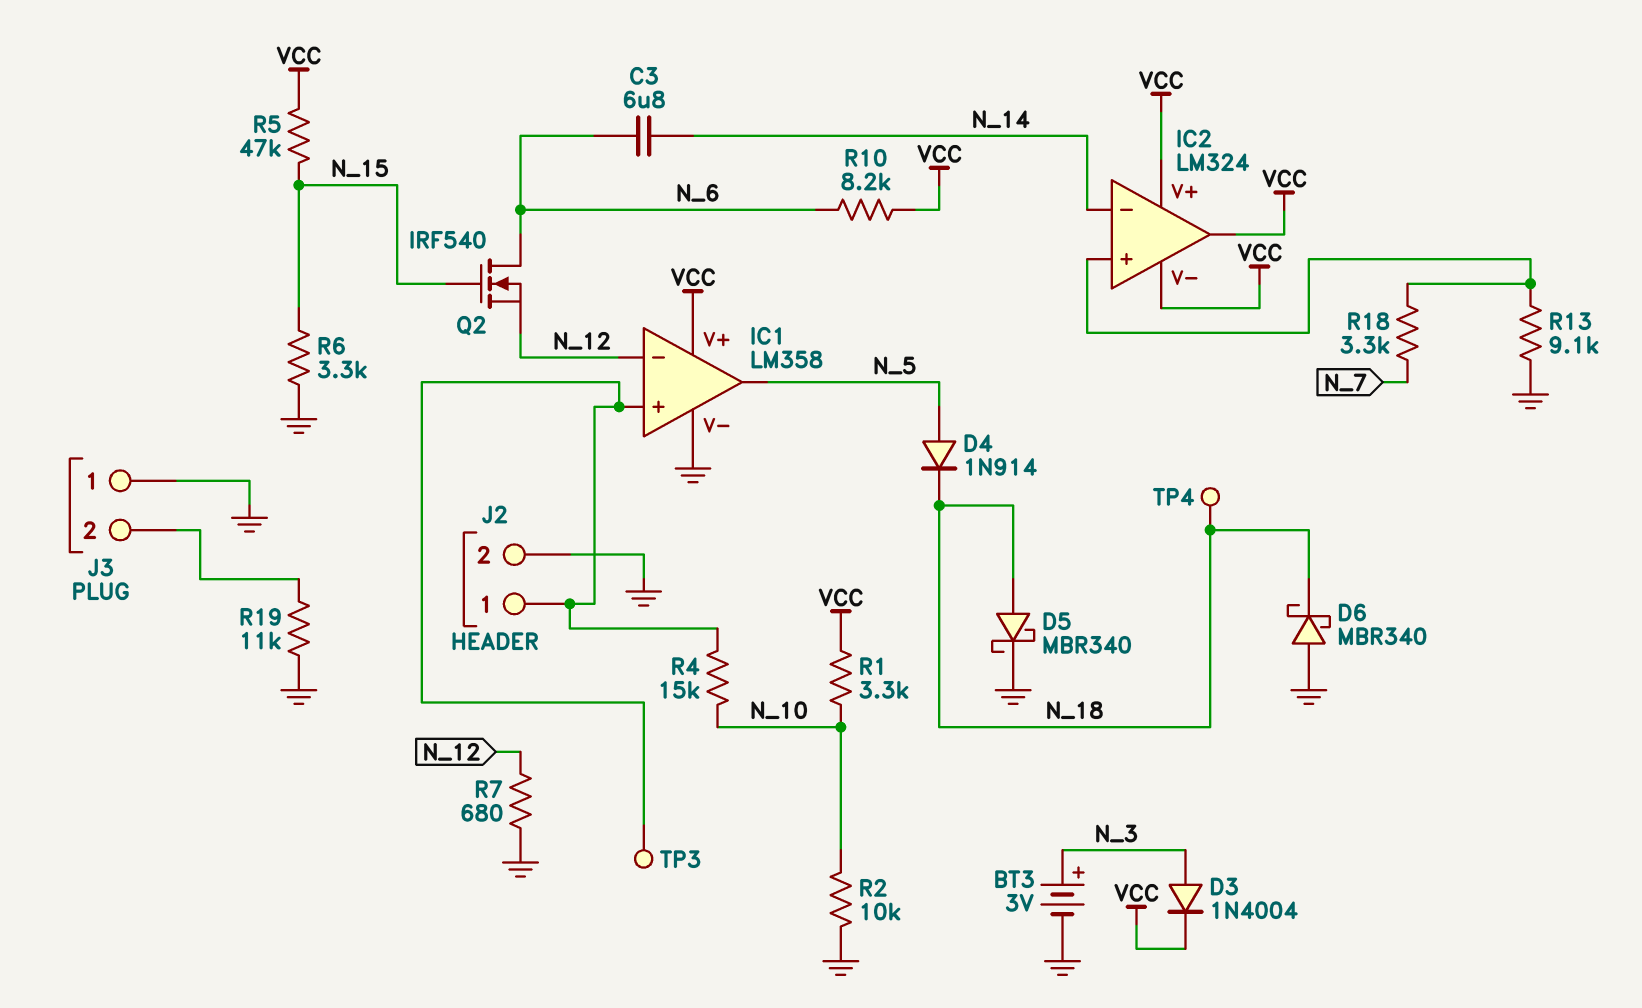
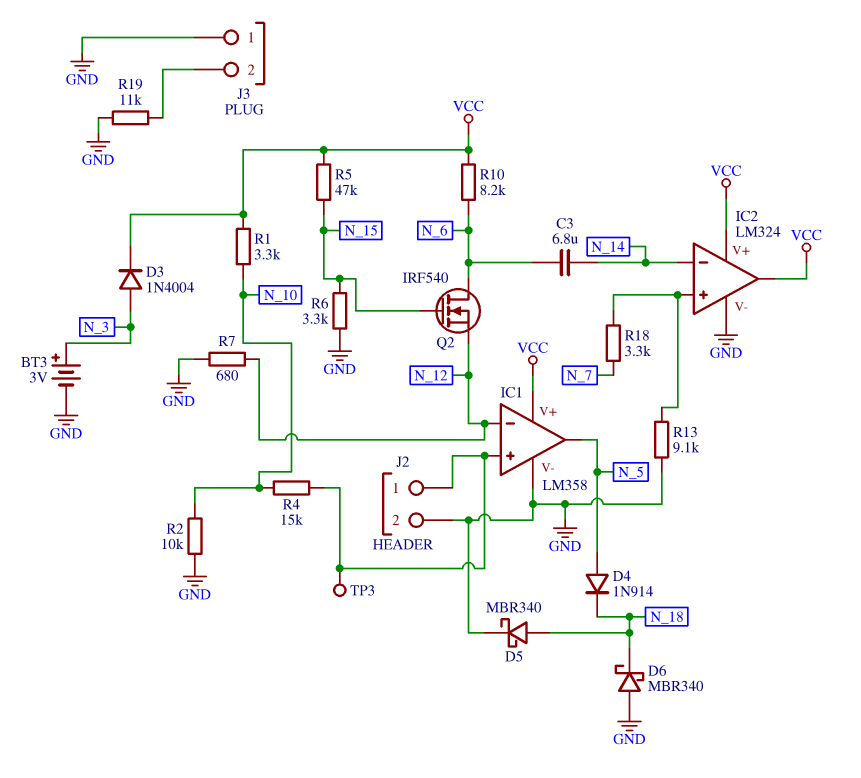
IC2 pin V-: VCC -> GND
TP4: test point (N_18) -> none

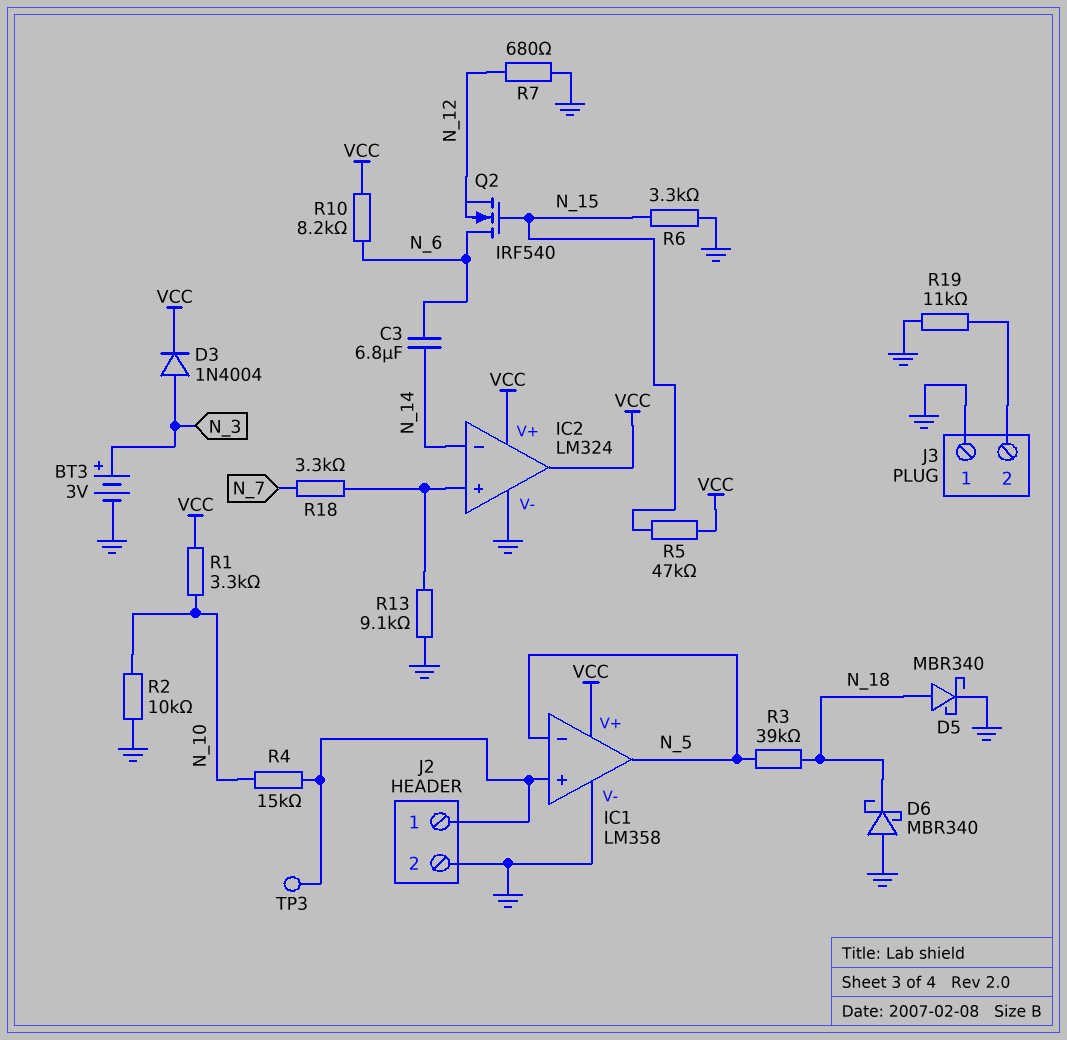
D4: diode 1N914 (A N_5, K N_18) -> none
IC1 pin in-: N_12 -> N_5
R3: none -> 39k (N_5, N_18)

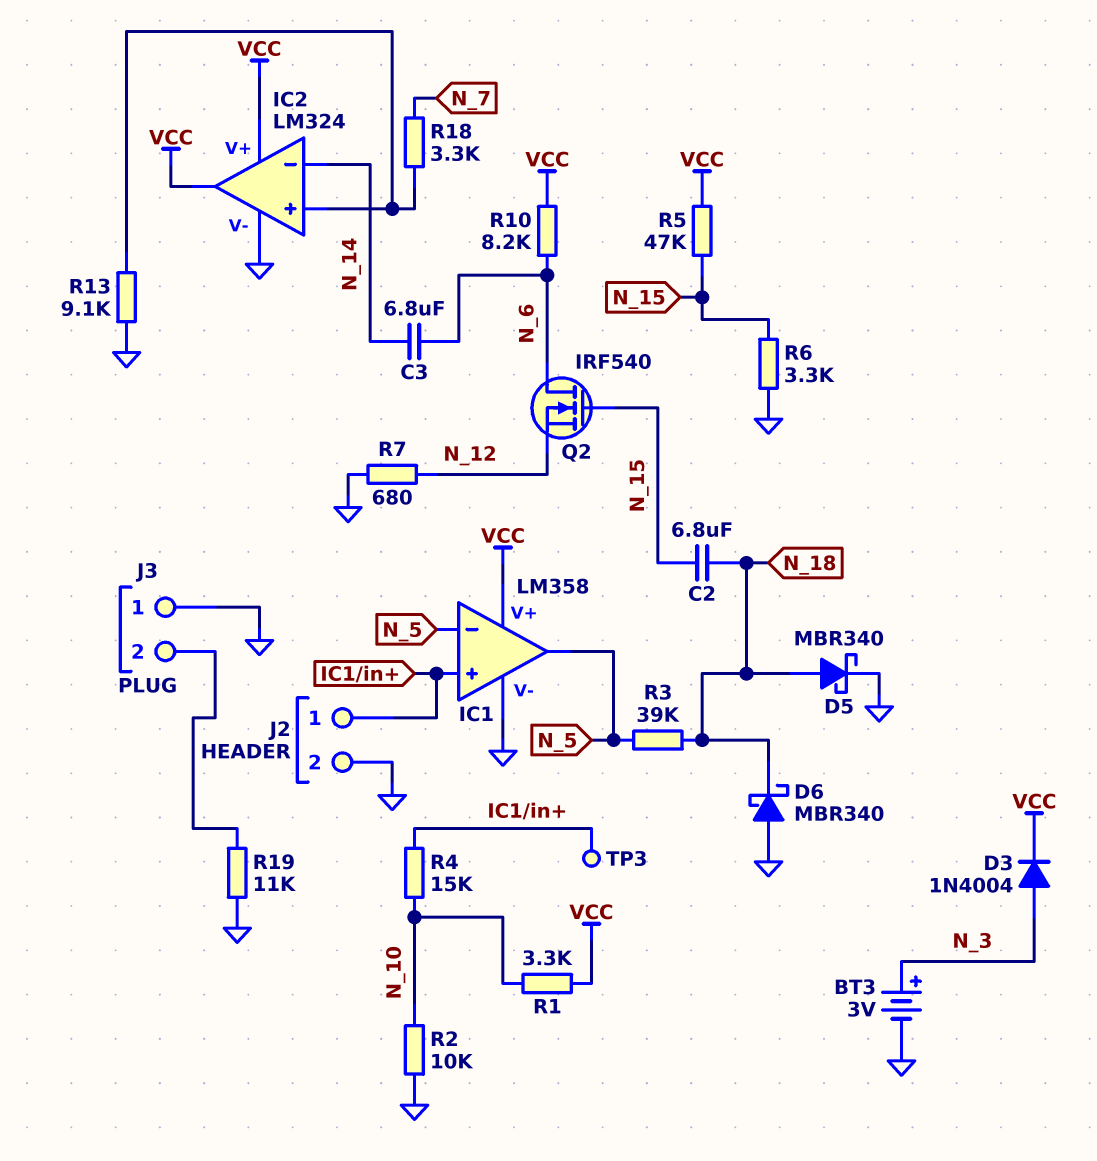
C2: none -> 6.8uF (N_15, N_18)

